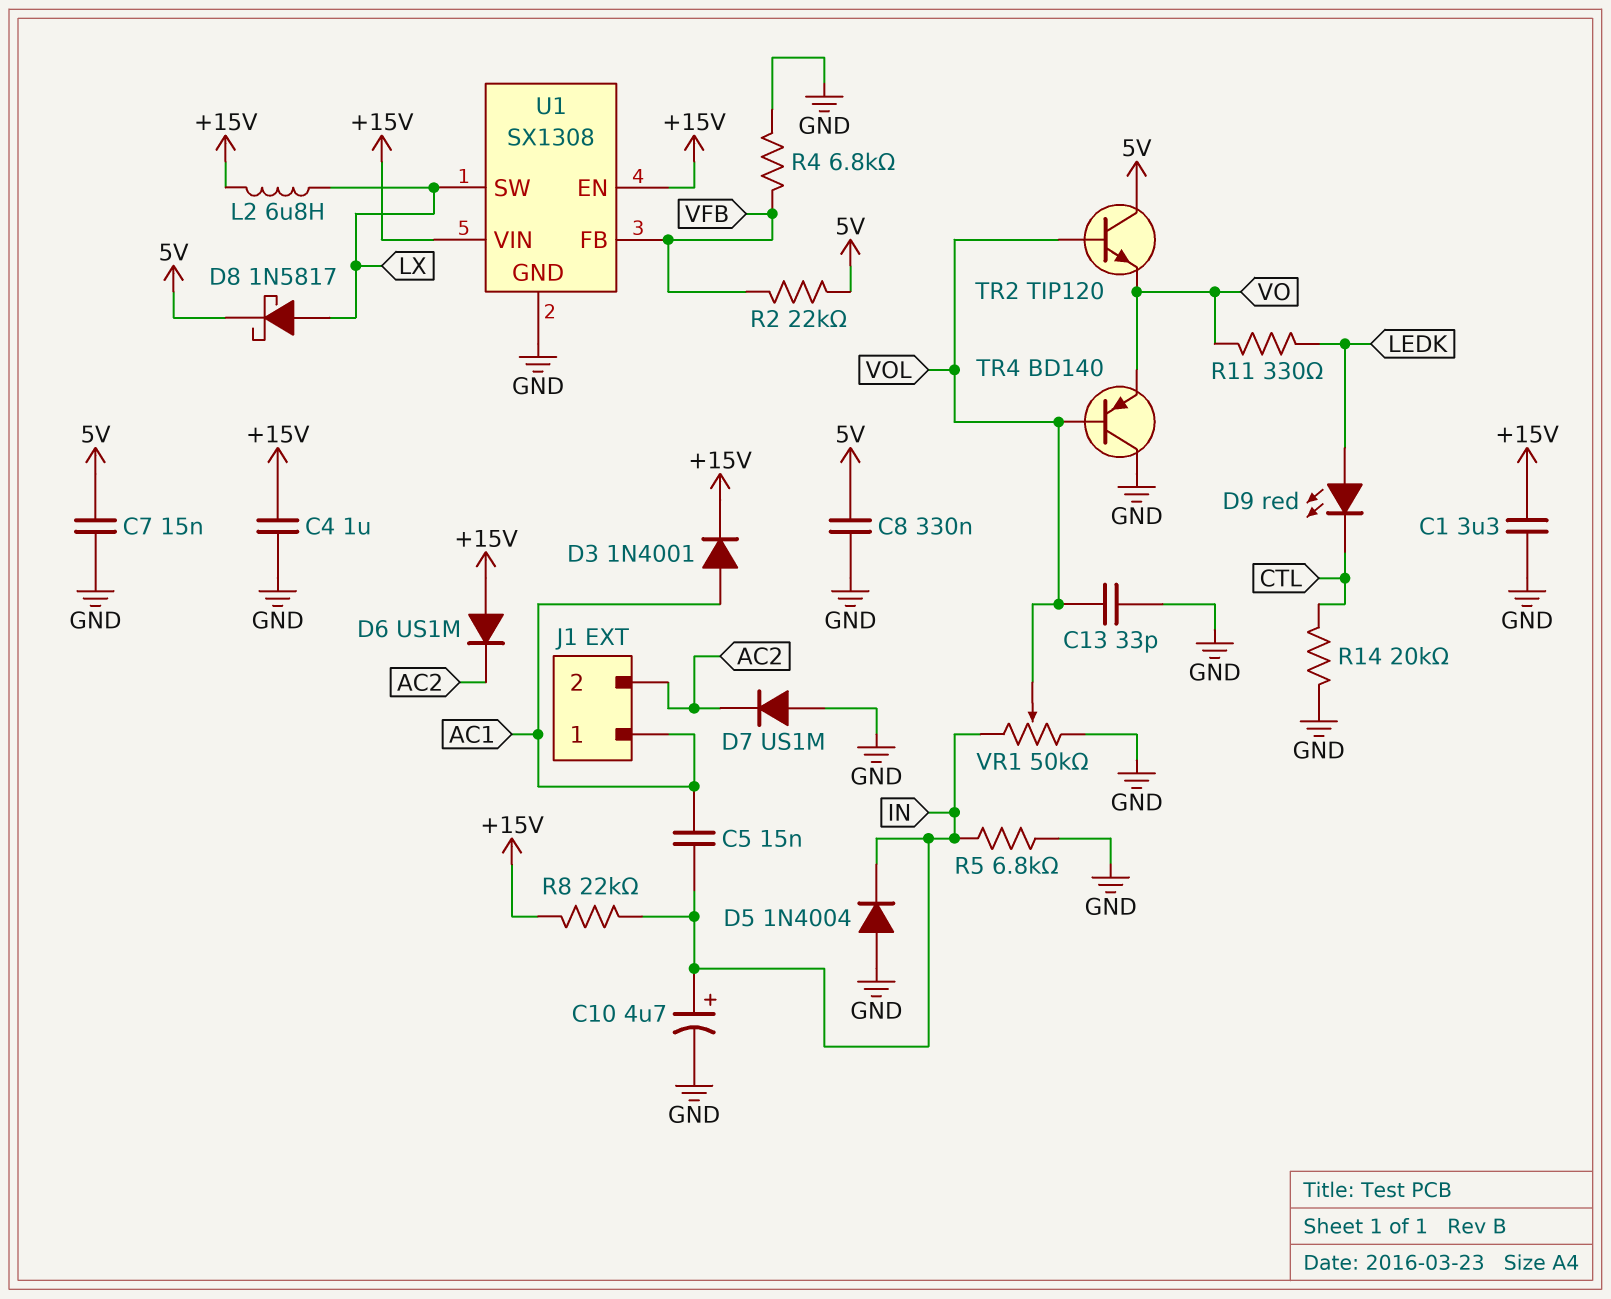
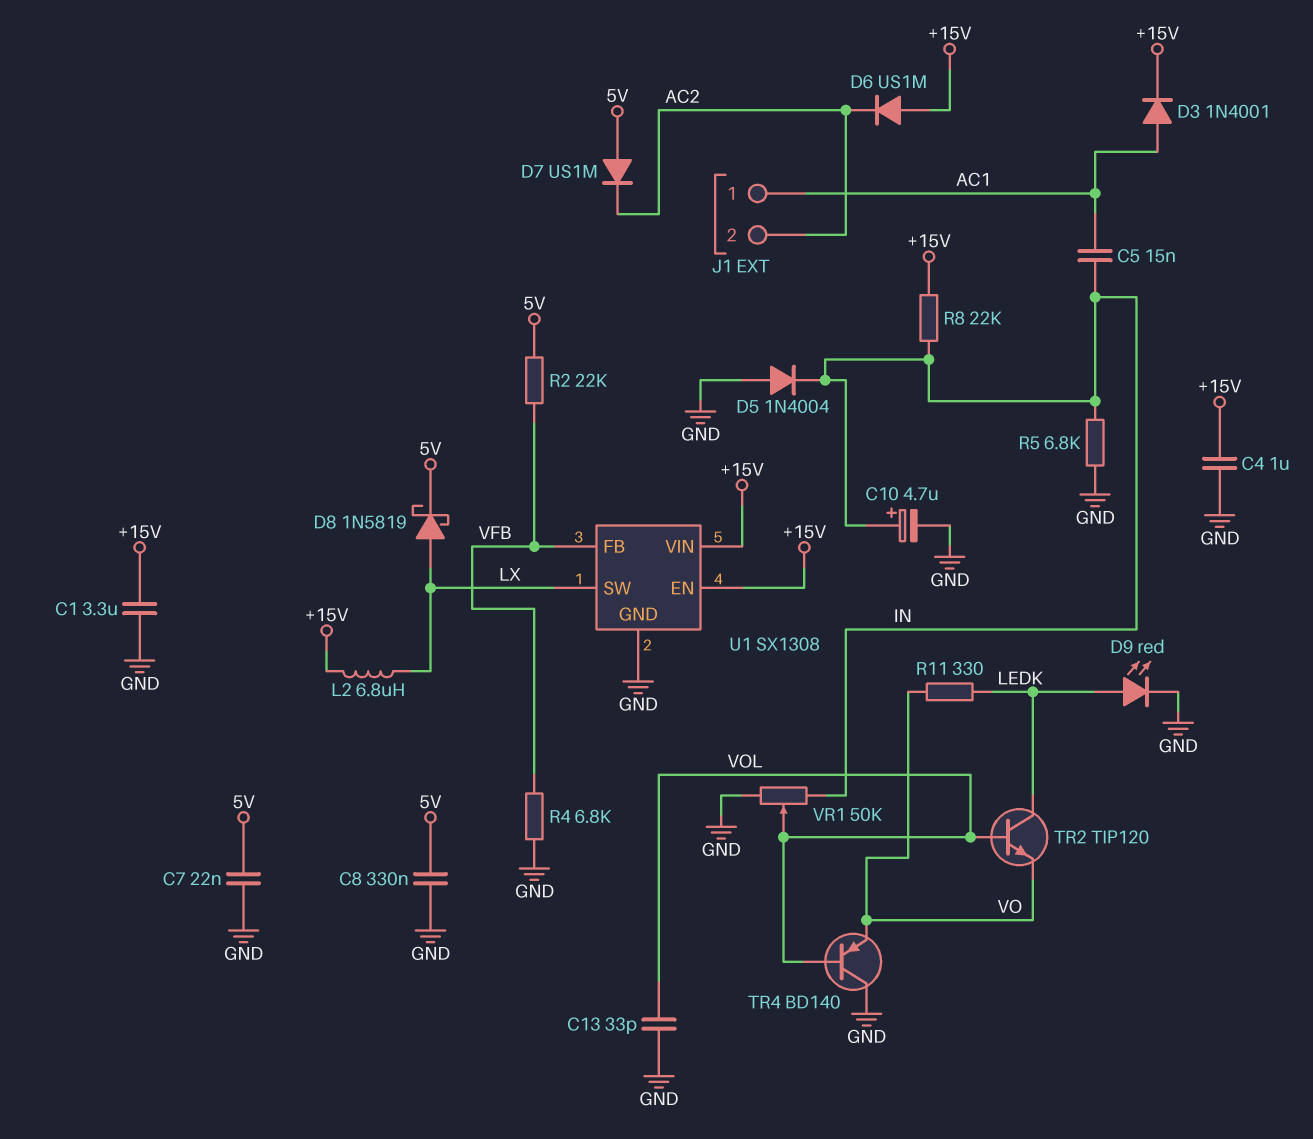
C7: 15nF (5V, GND) -> 22nF (5V, GND)
D7: diode US1M (A GND, K AC2) -> diode US1M (A 5V, K AC2)
D8: schottky 1N5817 (A LX, K 5V) -> schottky 1N5819 (A LX, K 5V)
D9: LED red (A LEDK, K CTL) -> LED red (A LEDK, K GND)
R14: 20k (CTL, GND) -> none
TR2: NPN TIP120 (B VOL, C 5V, E VO) -> NPN TIP120 (B VOL, C LEDK, E VO)

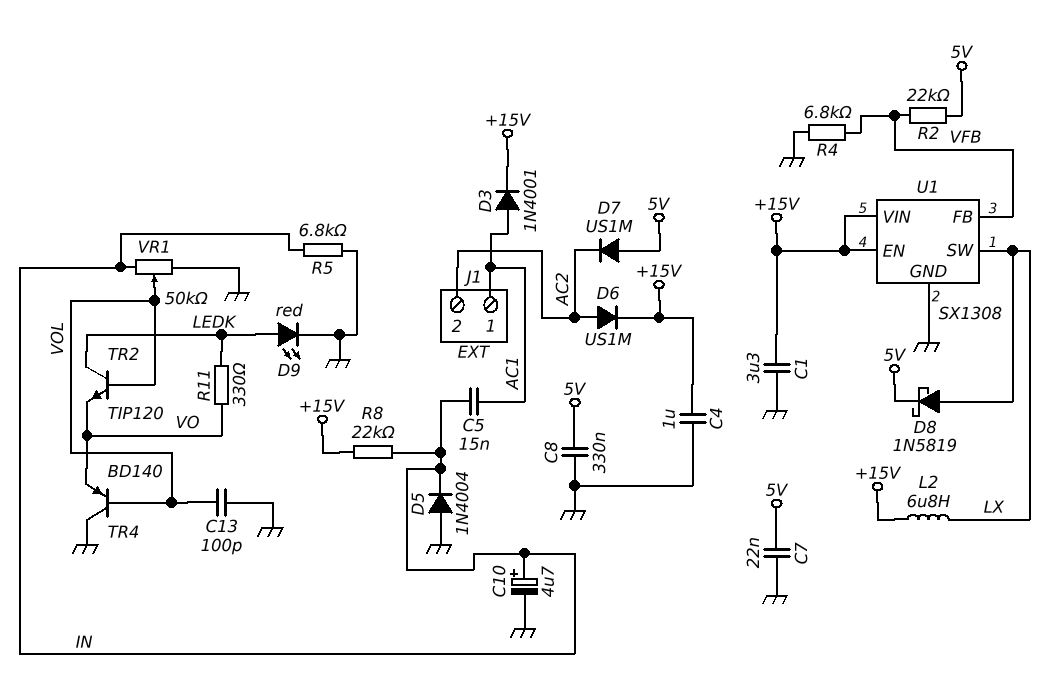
C13: 33pF (GND, VOL) -> 100pF (GND, VOL)
D6: diode US1M (A +15V, K AC2) -> diode US1M (A AC2, K +15V)

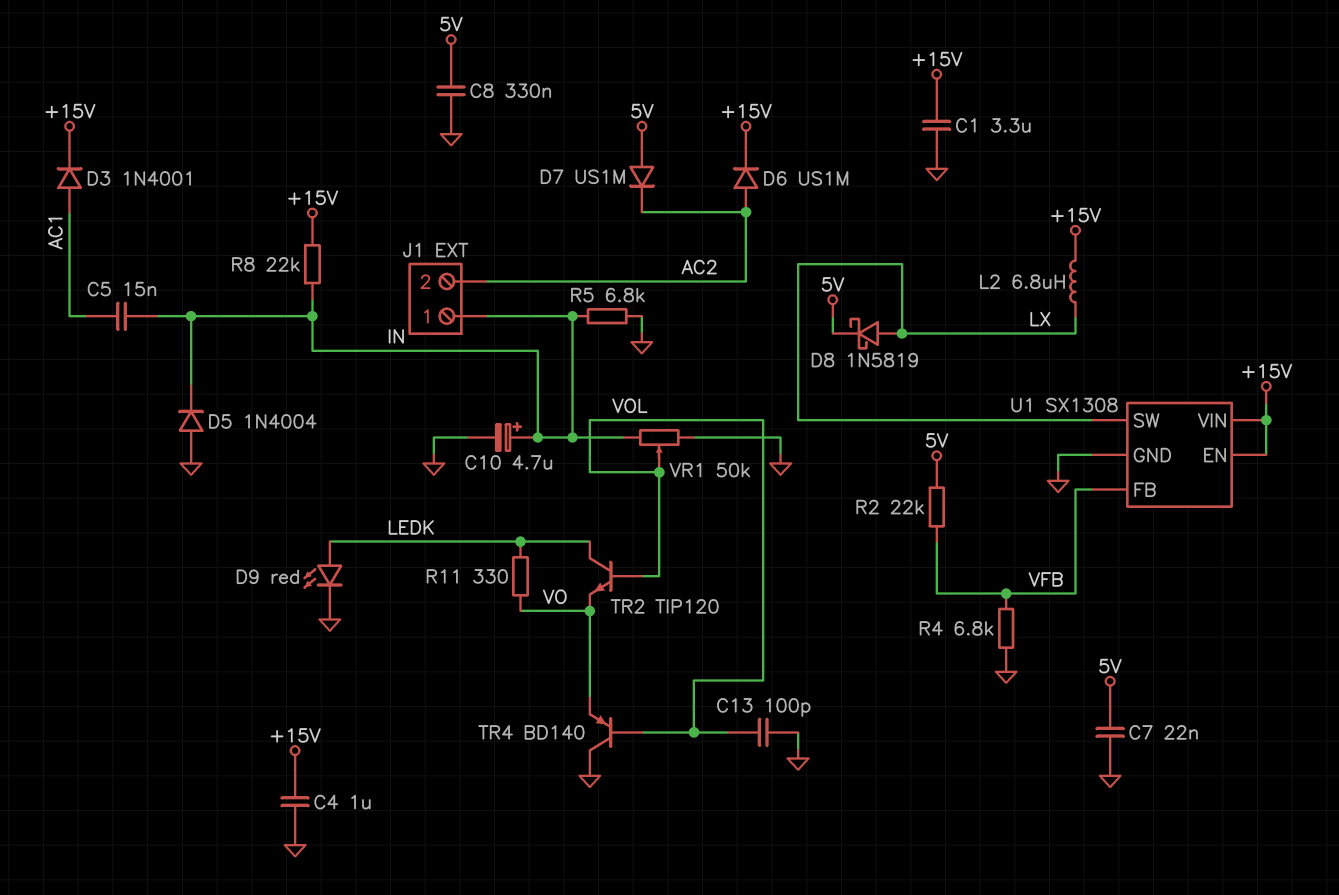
J1 pin 1: AC1 -> IN

